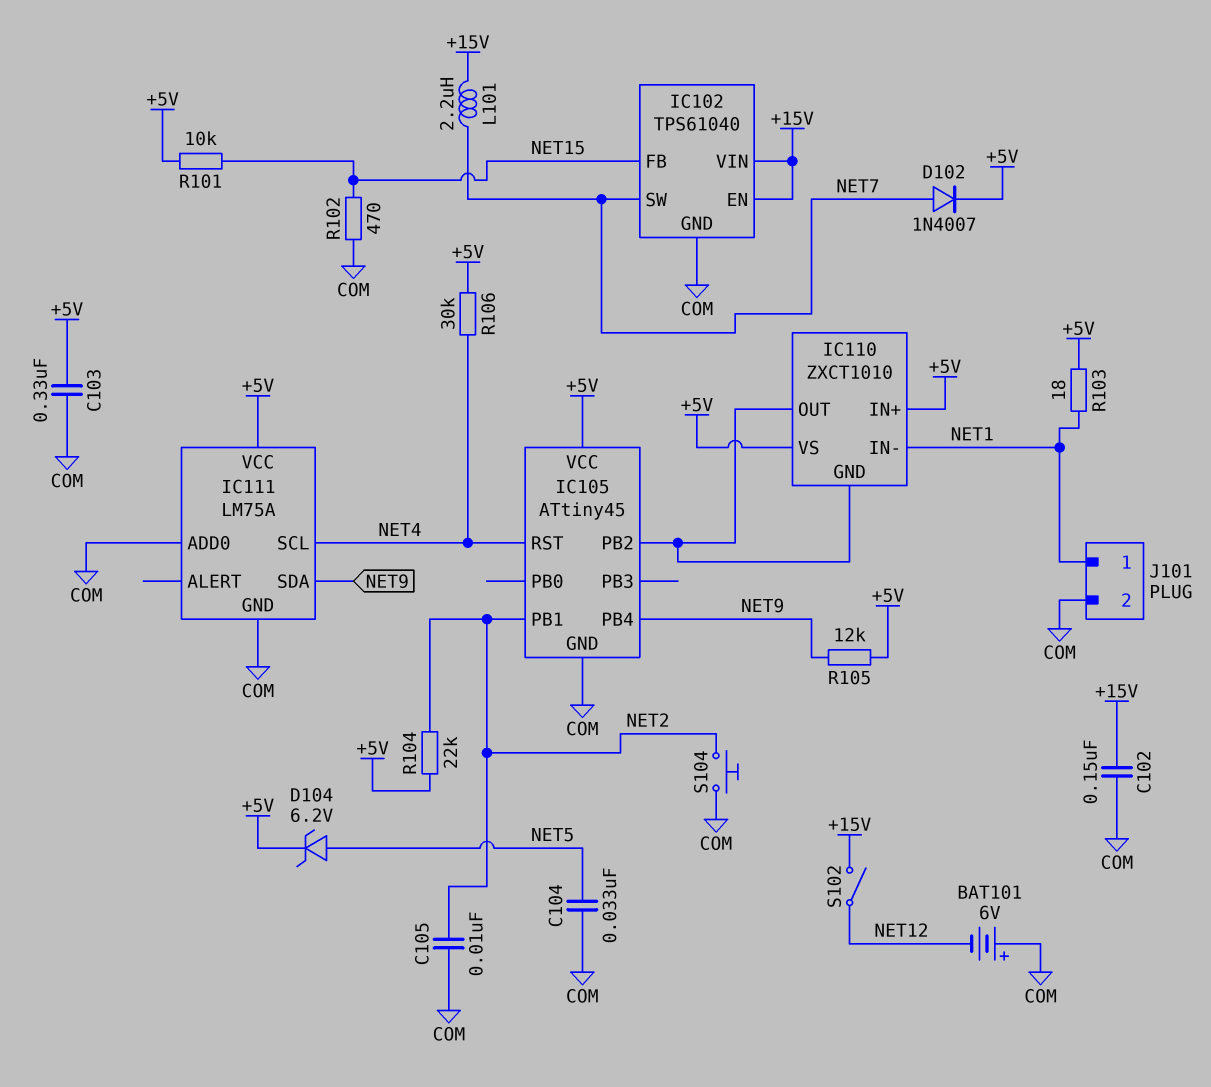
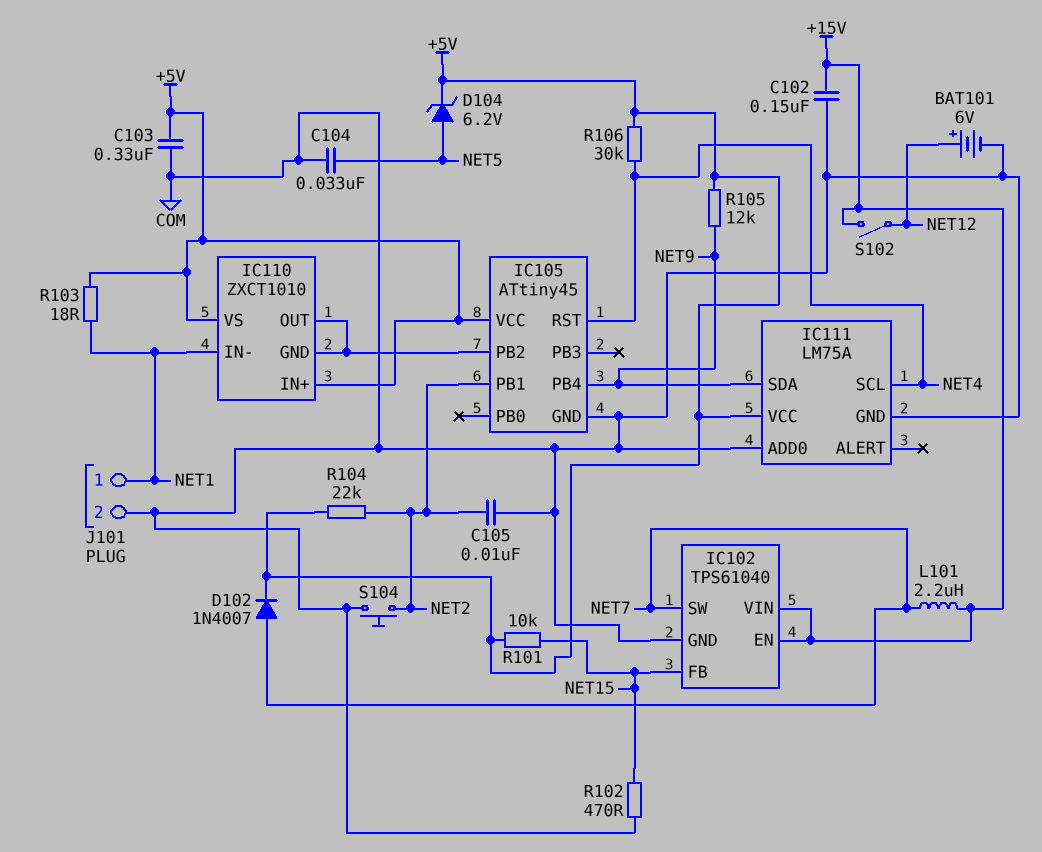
BAT101: 6V (plus COM, minus NET12) -> 6V (plus NET12, minus COM)

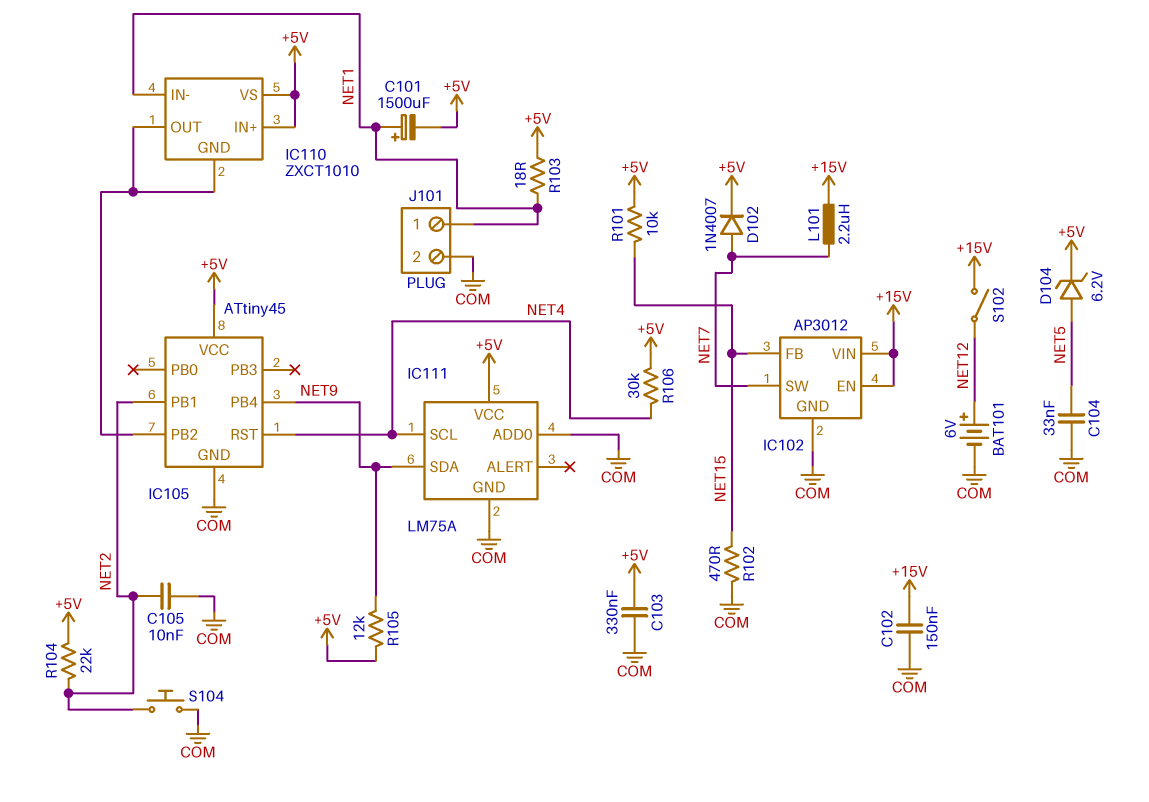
C101: none -> 1500uF (plus NET1, minus +5V)
IC102: TPS61040 -> AP3012

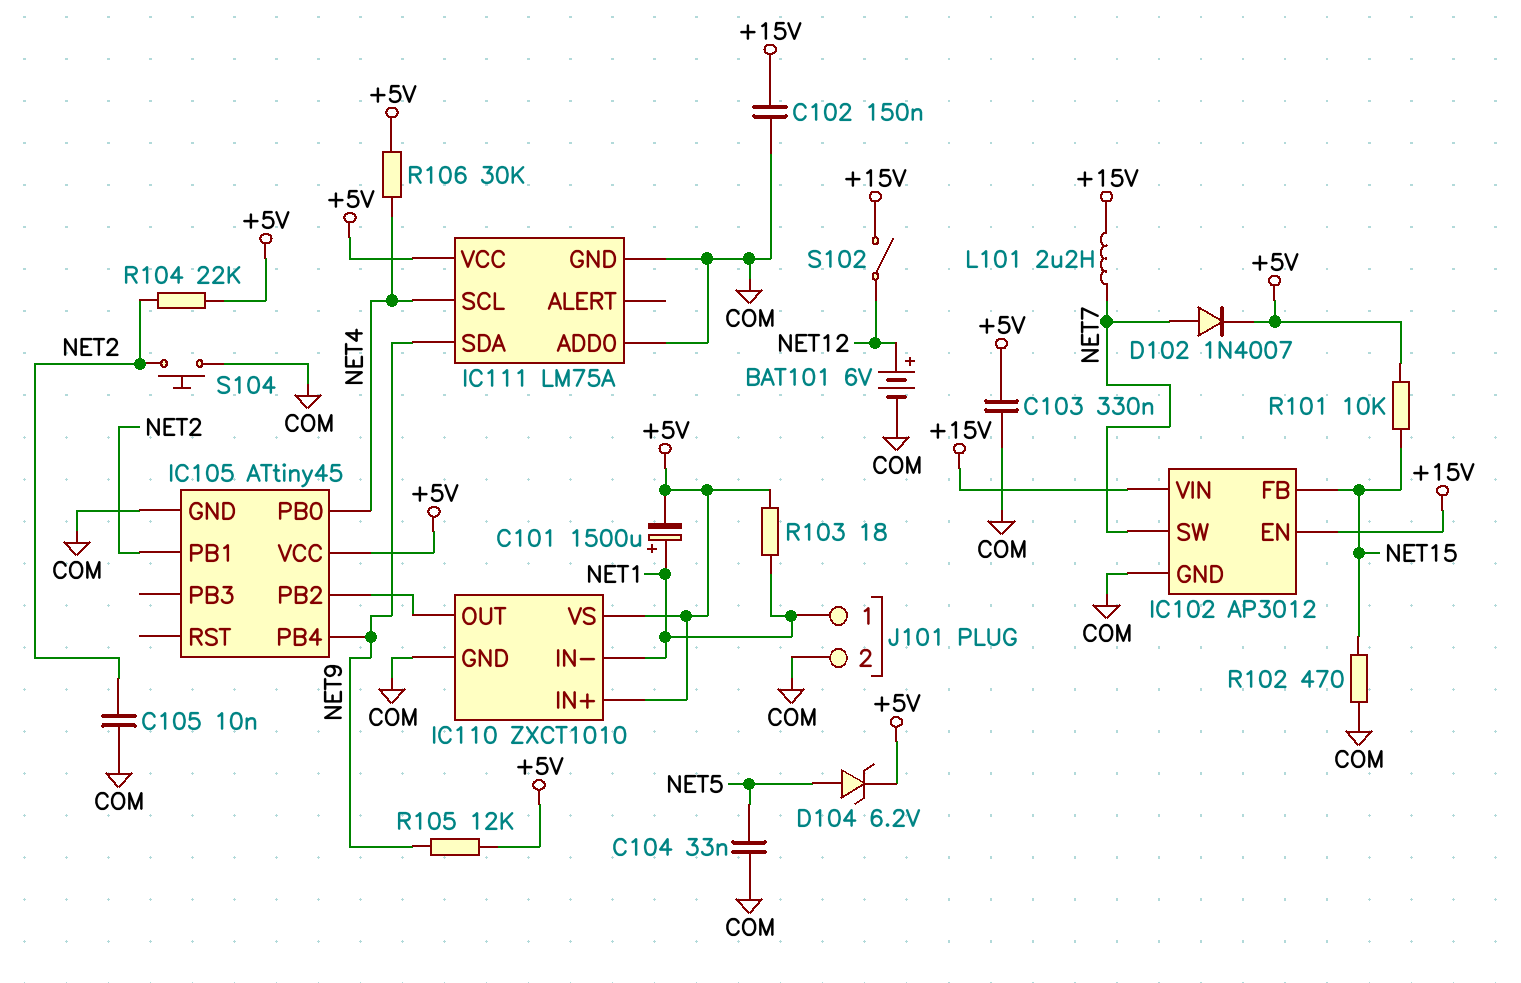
IC105 pin PB0: none -> NET4
IC105 pin RST: NET4 -> none
IC110 pin GND: IC105/PB2 -> COM

